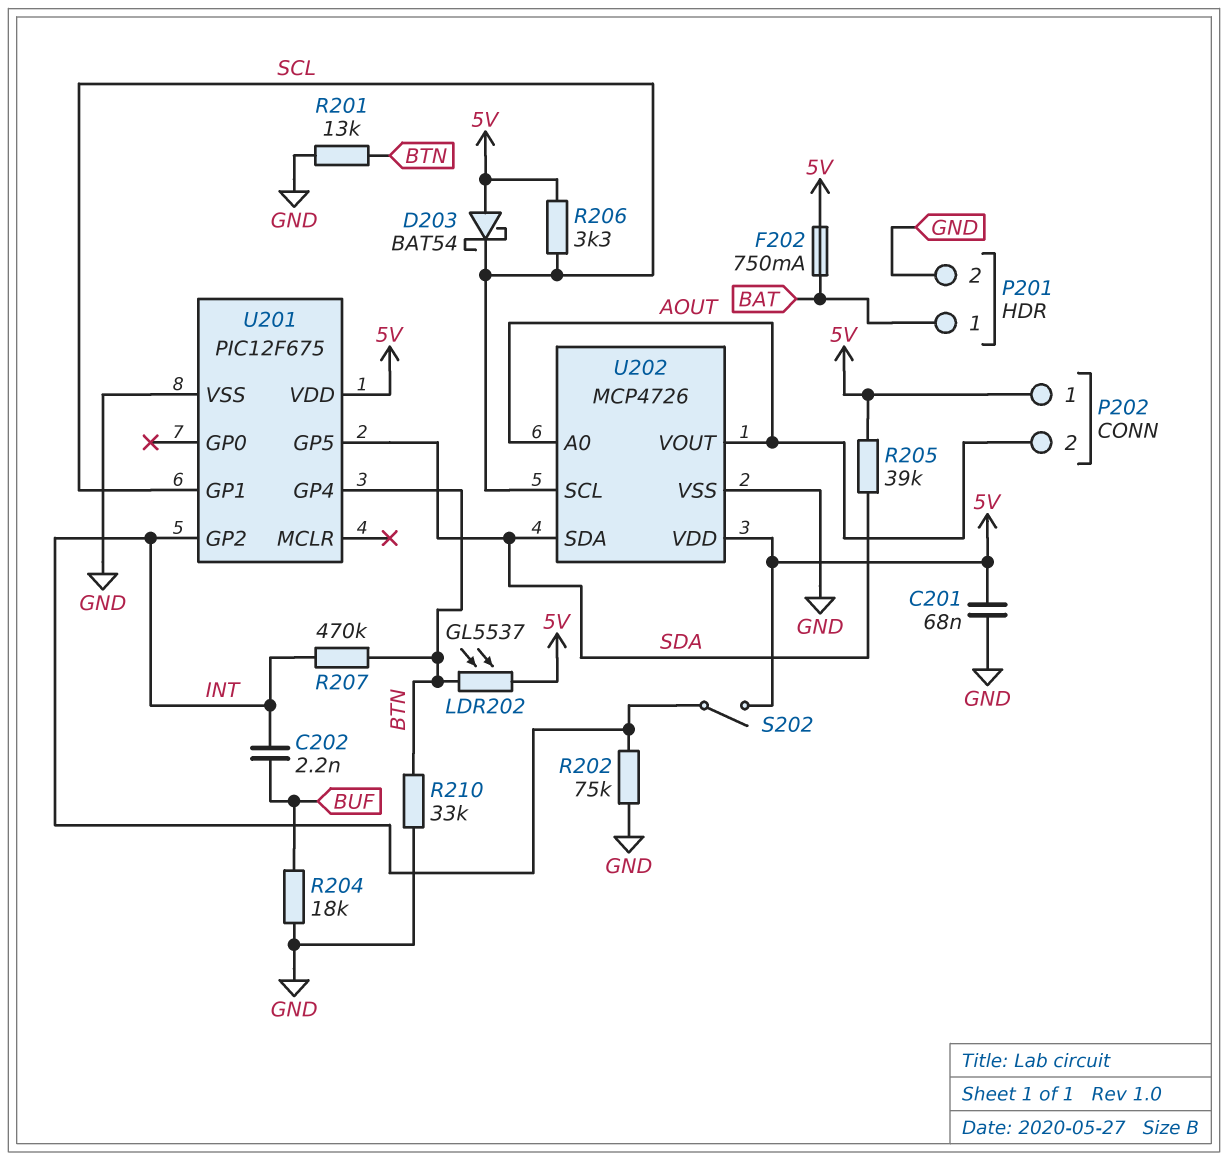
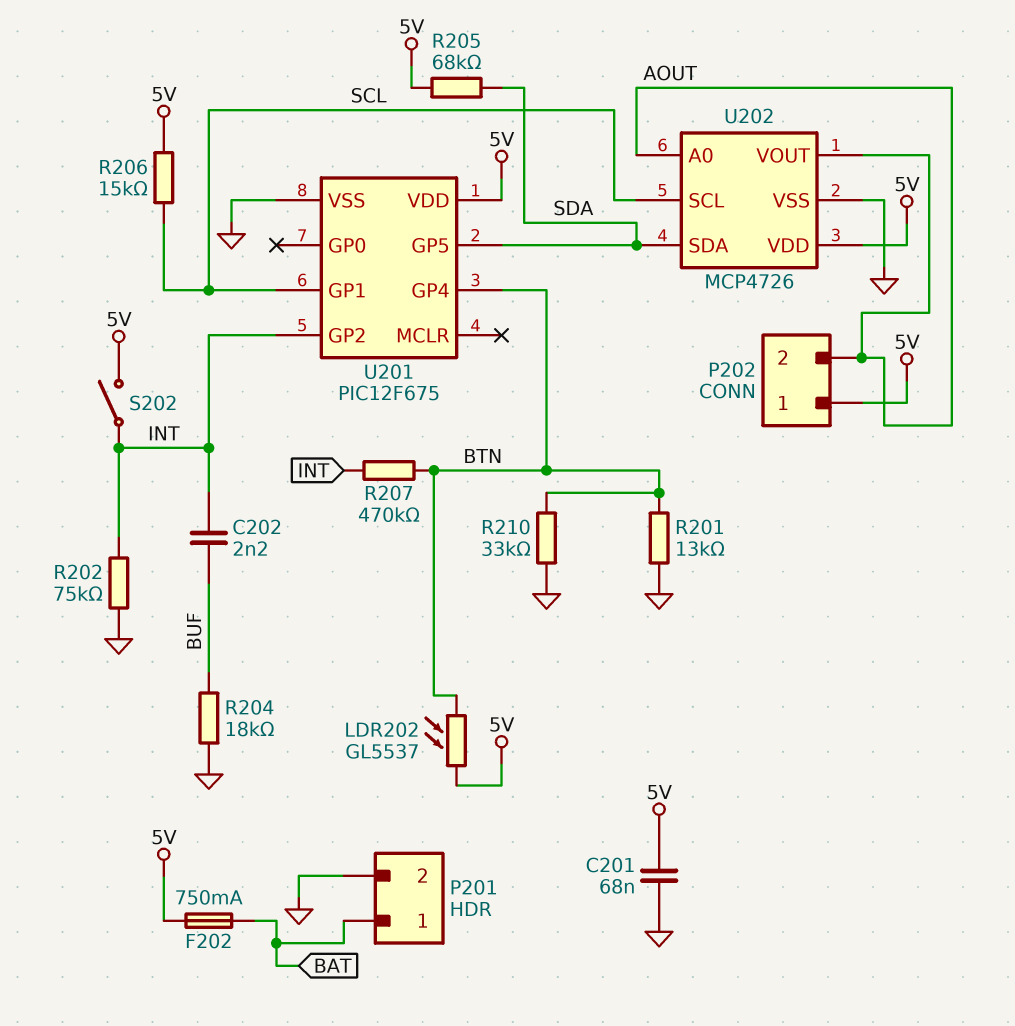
D203: schottky BAT54 (A 5V, K SCL) -> none
R205: 39k (5V, SDA) -> 68k (5V, SDA)
R206: 3.3k (5V, SCL) -> 15k (5V, SCL)

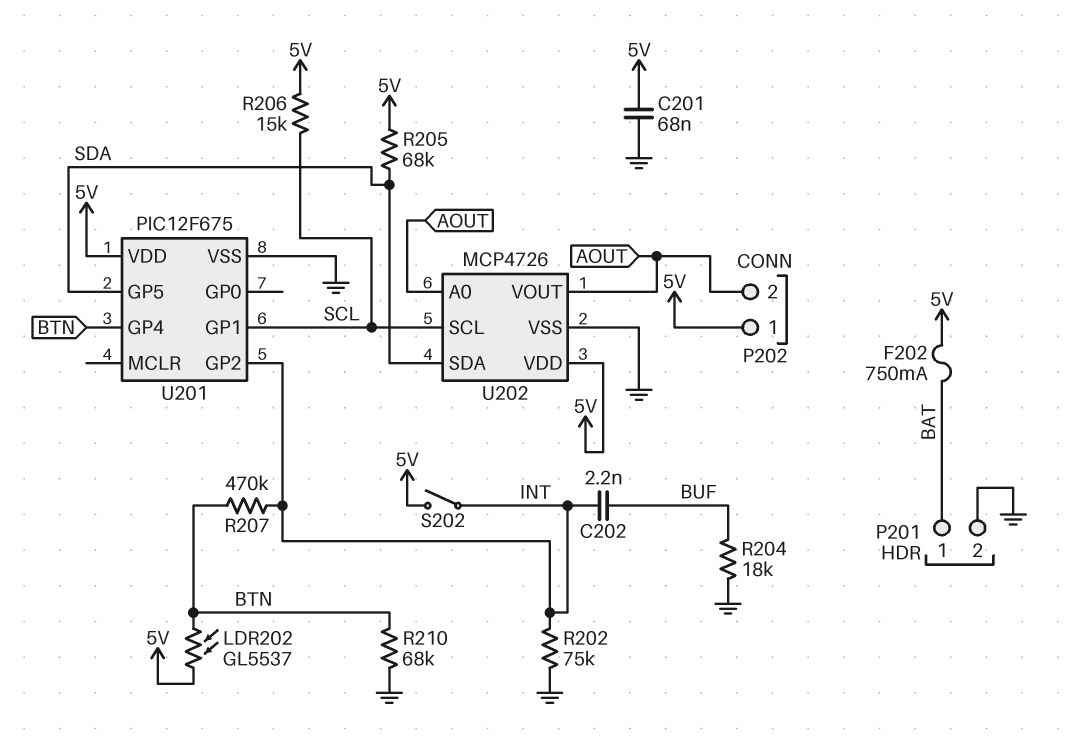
R201: 13k (BTN, GND) -> none
R210: 33k (BTN, GND) -> 68k (BTN, GND)

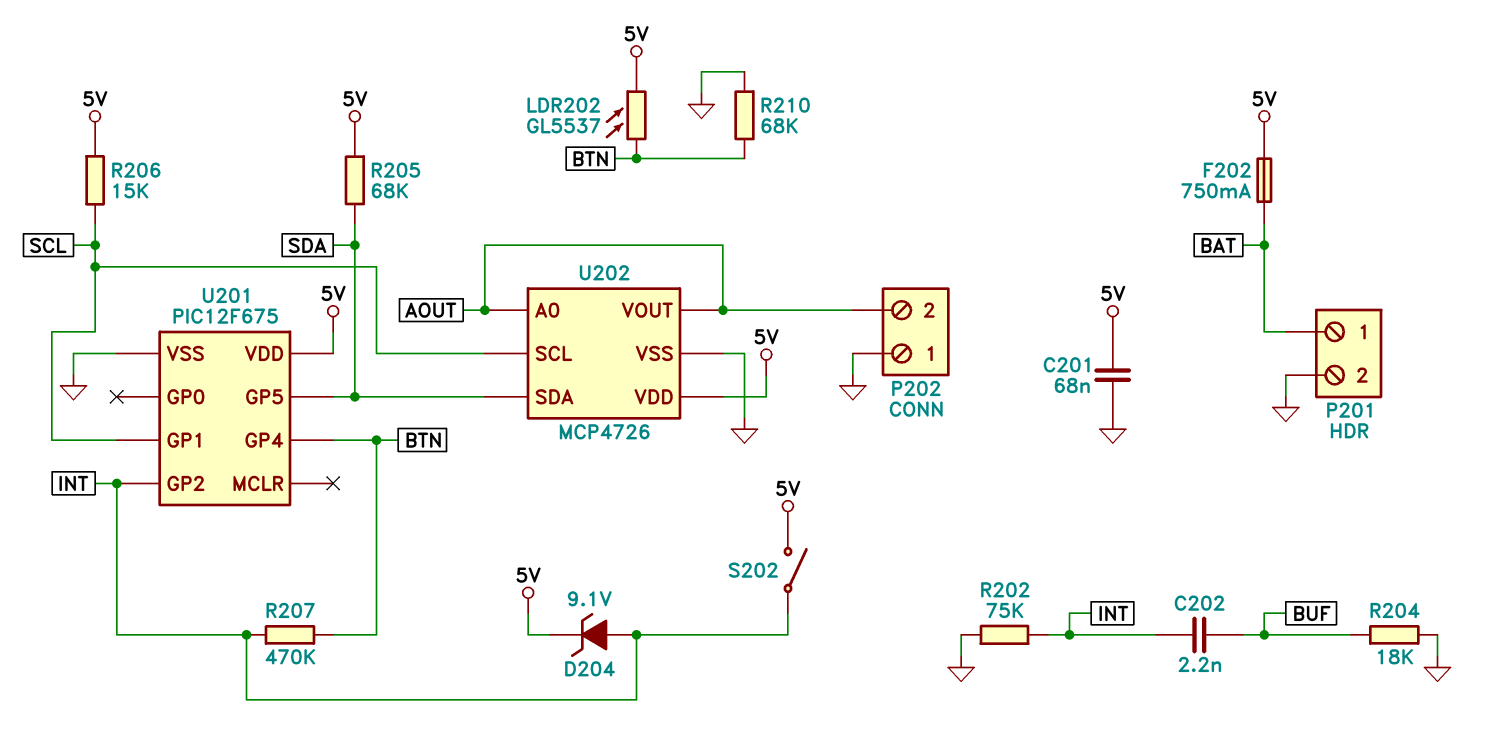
D204: none -> zener 9.1V (A INT, K 5V)
P202 pin 1: 5V -> GND

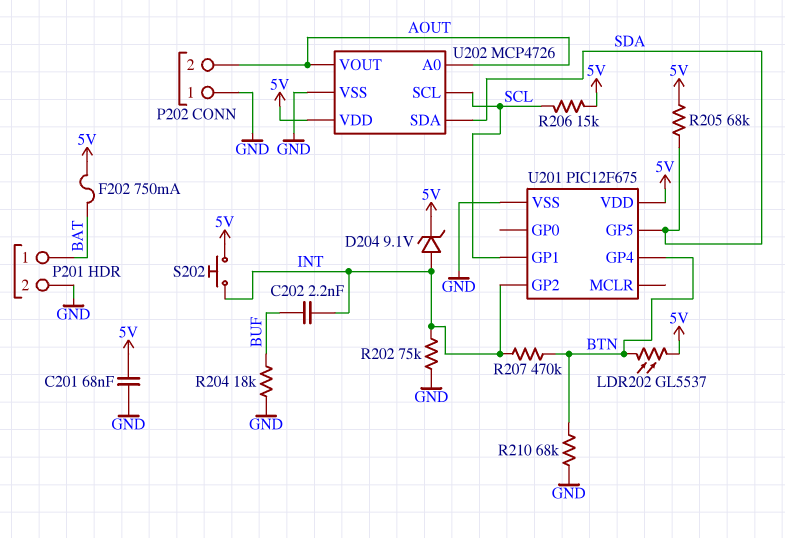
S202: switch (5V, INT) -> button (5V, INT)

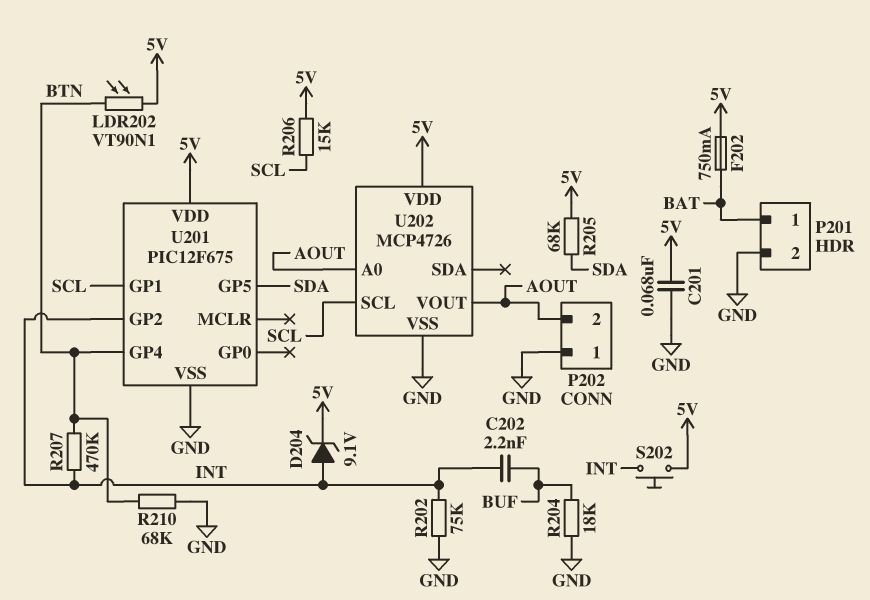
LDR202: GL5537 (5V, BTN) -> VT90N1 (5V, BTN)
U202 pin SDA: SDA -> none

